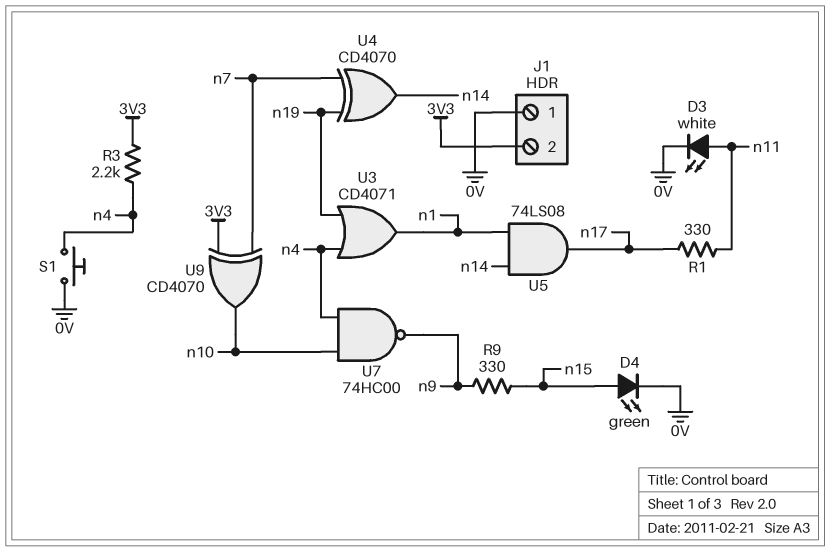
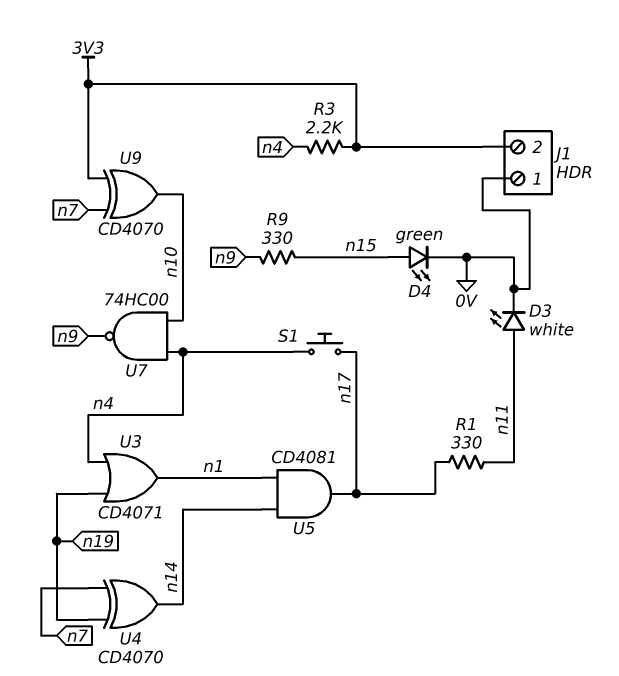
S1: button (0V, n4) -> button (n4, n17)
U5: AND 74LS08 (in n1, in n14, out n17) -> AND CD4081 (in n1, in n14, out n17)

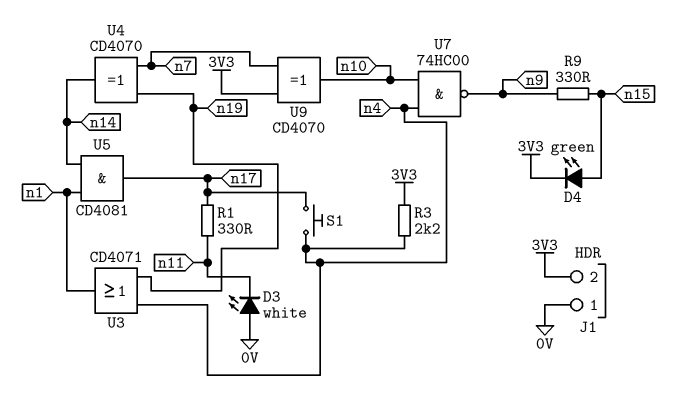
D3: LED white (A n11, K 0V) -> LED white (A 0V, K n11)
D4: LED green (A n15, K 0V) -> LED green (A n15, K 3V3)

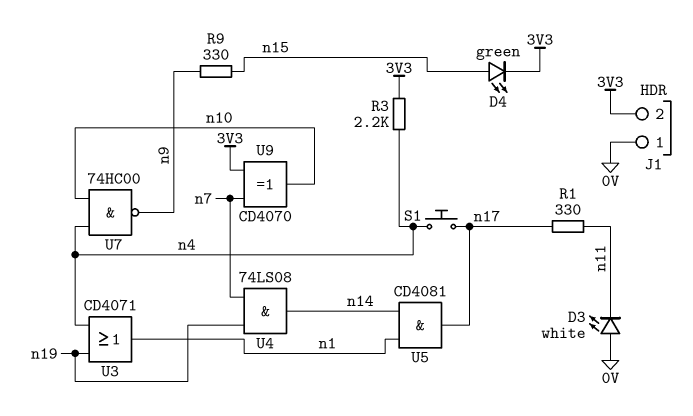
U4: XOR CD4070 (in n7, in n19, out n14) -> AND 74LS08 (in n7, in n19, out n14)

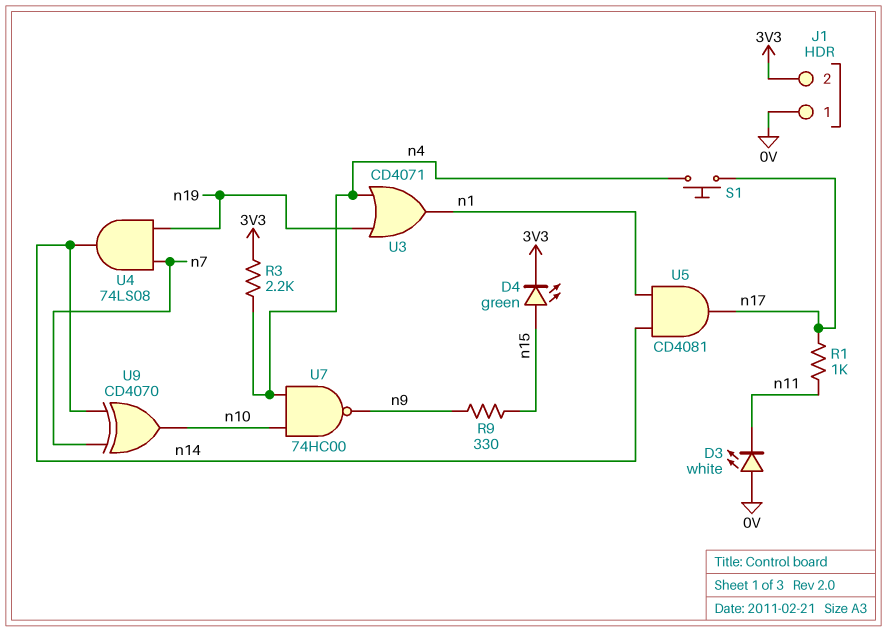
R1: 330 (n11, n17) -> 1k (n11, n17)
U9: XOR CD4070 (in 3V3, in n7, out n10) -> XOR CD4070 (in n7, in n14, out n10)

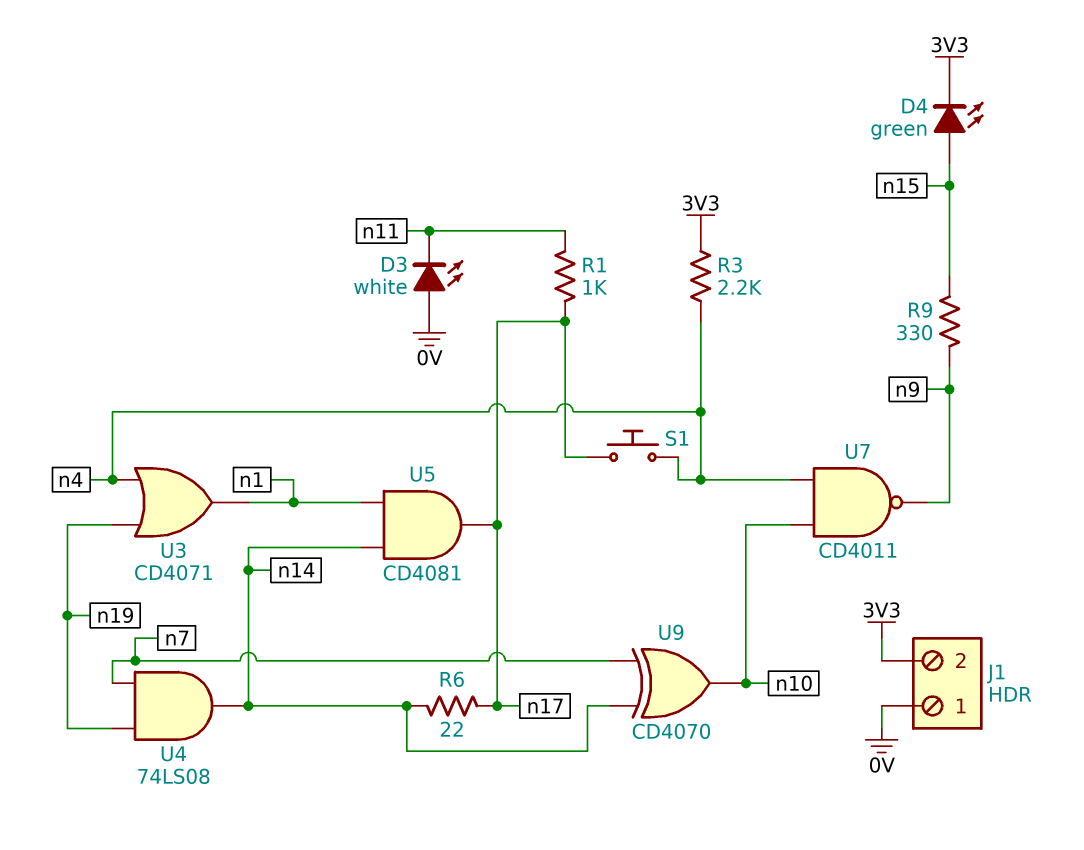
R6: none -> 22 (n14, n17)
U7: NAND 74HC00 (in n4, in n10, out n9) -> NAND CD4011 (in n4, in n10, out n9)

